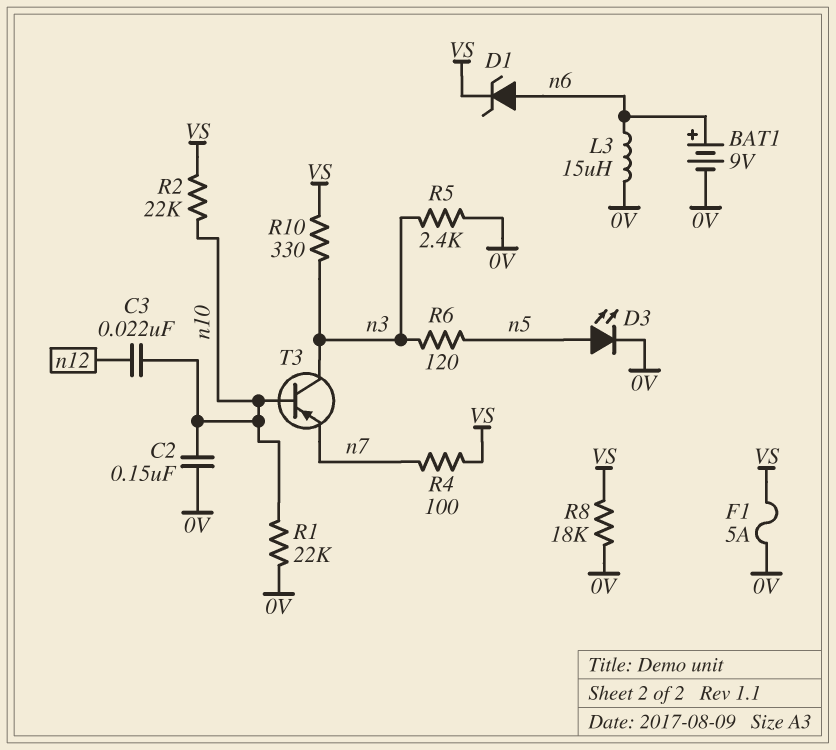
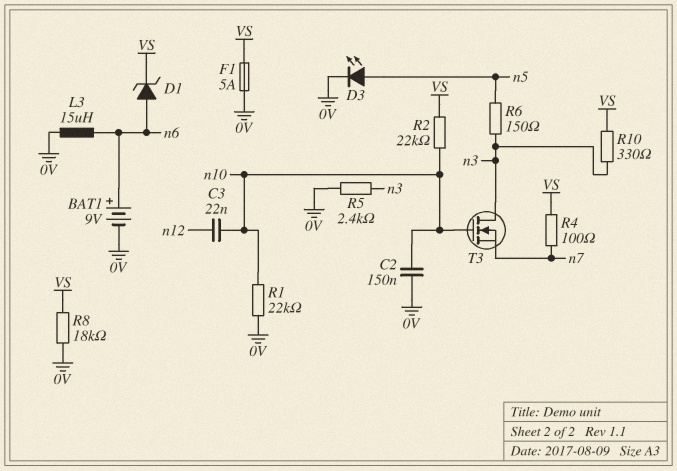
R6: 120 (n3, n5) -> 150 (n3, n5)
T3: PNP (B n10, C n3, E n7) -> NMOS (G n10, D n3, S n7)

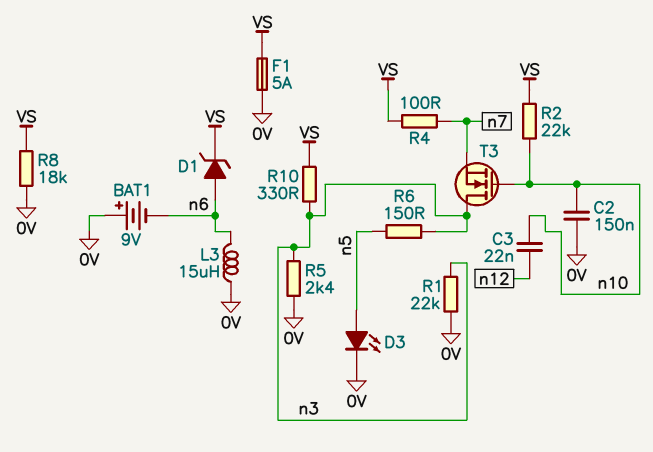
BAT1: 9V (plus n6, minus 0V) -> 9V (plus 0V, minus n6)
R1: 22k (0V, n10) -> 22k (0V, n3)

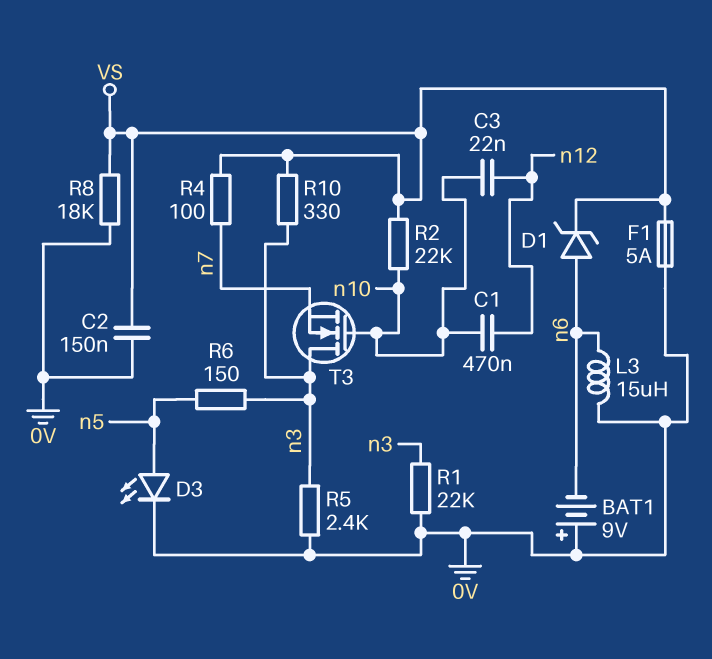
C1: none -> 470nF (n10, n12)
C2: 150nF (0V, n10) -> 150nF (0V, VS)

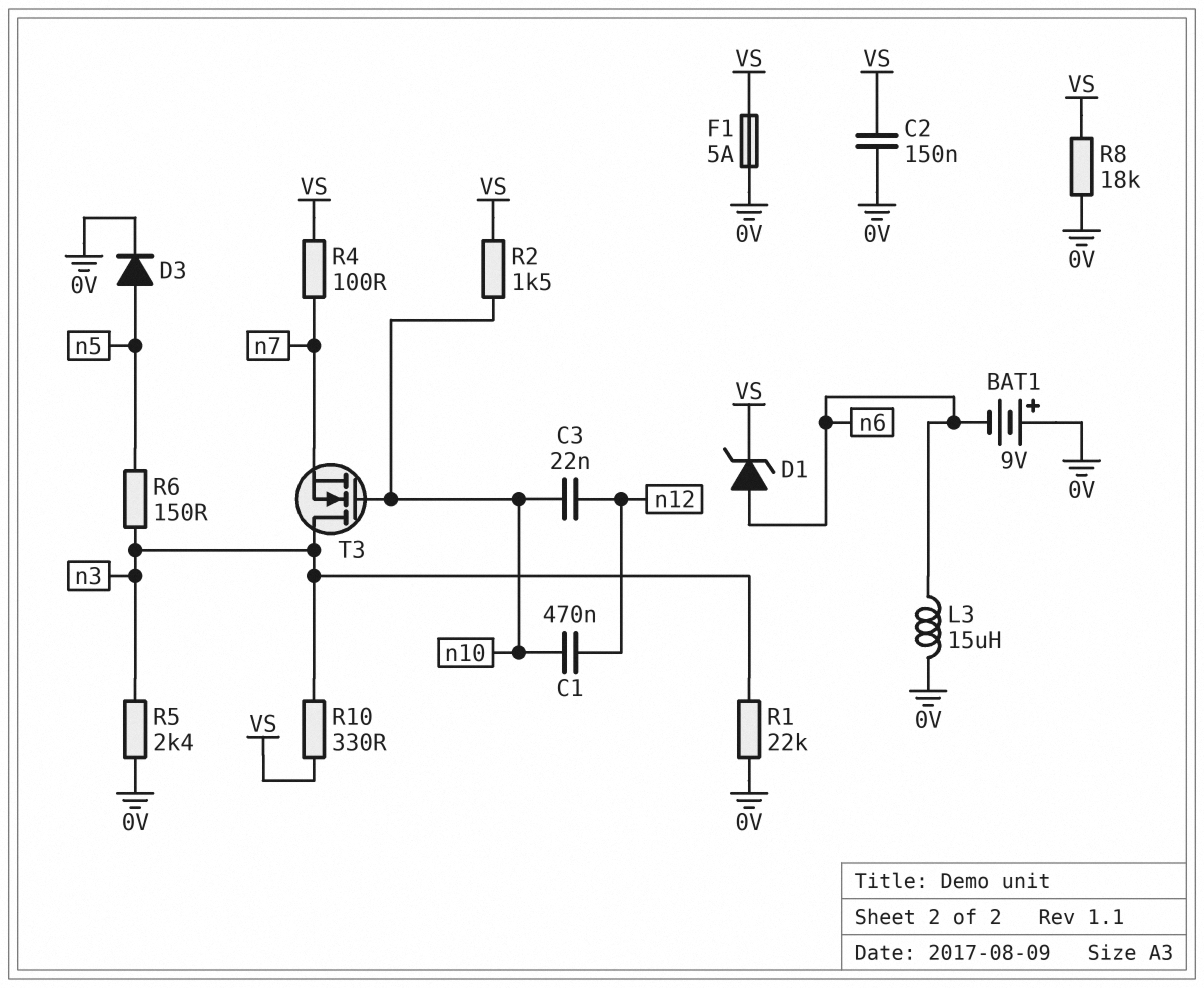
D3: LED (A n5, K 0V) -> diode (A n5, K 0V)
R2: 22k (VS, n10) -> 1.5k (VS, n10)

